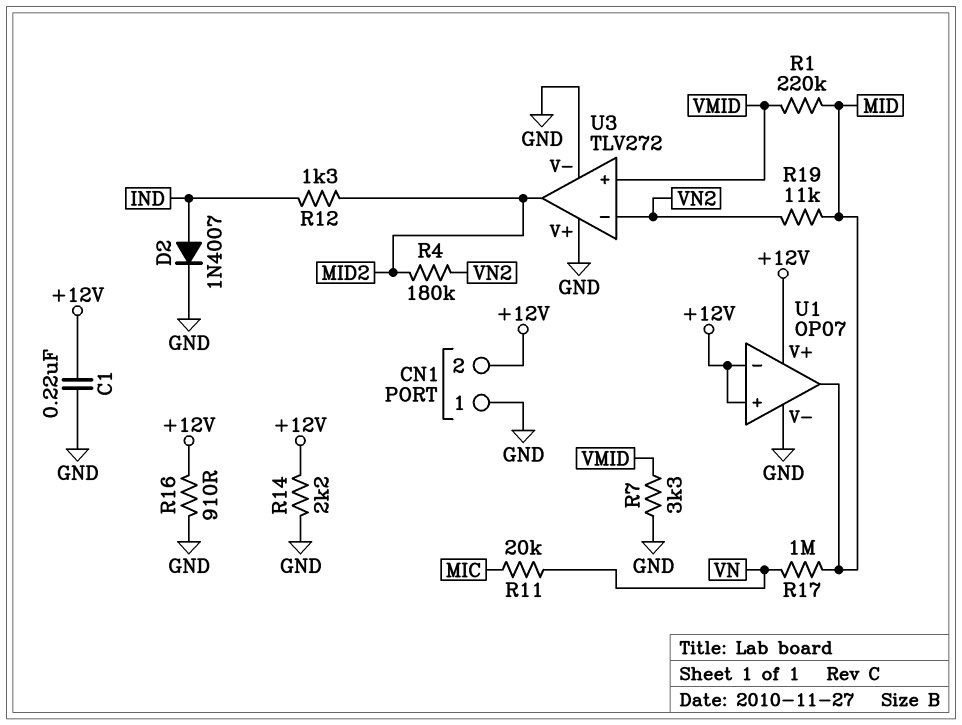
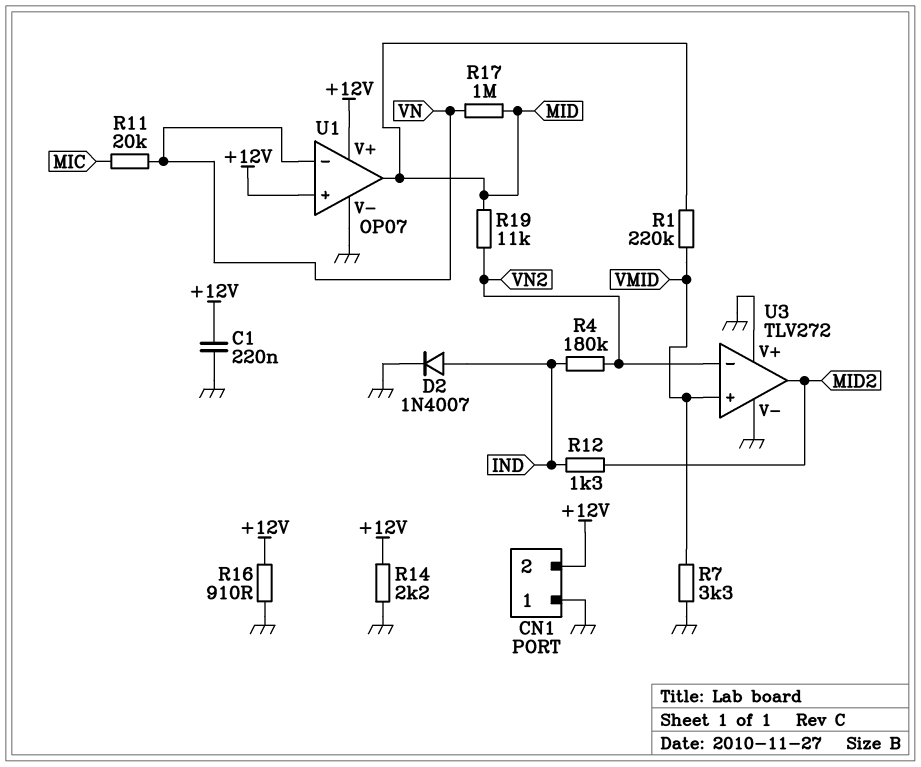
R4: 180k (MID2, VN2) -> 180k (IND, VN2)
U1 pin in-: +12V -> VN

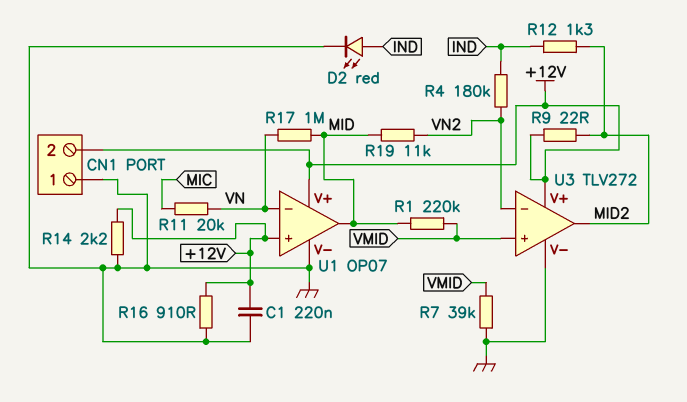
D2: diode 1N4007 (A IND, K GND) -> LED red (A IND, K GND)
R7: 3.3k (GND, VMID) -> 39k (GND, VMID)
R9: none -> 22 (+12V, MID2)
U3 pin V+: GND -> +12V

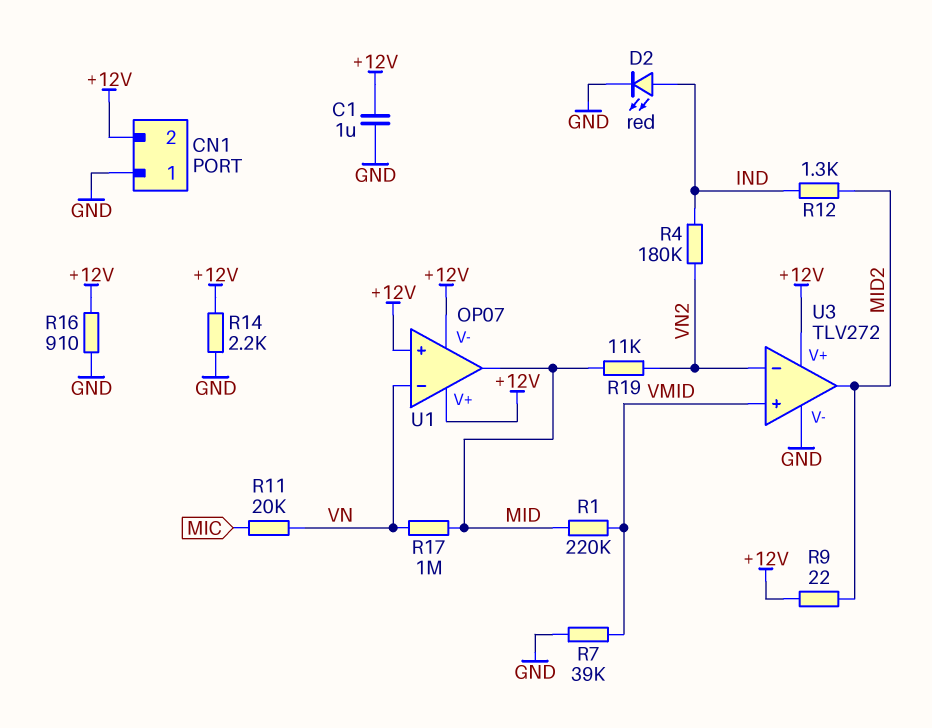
C1: 220nF (+12V, GND) -> 1uF (+12V, GND)
U1 pin V-: GND -> +12V

